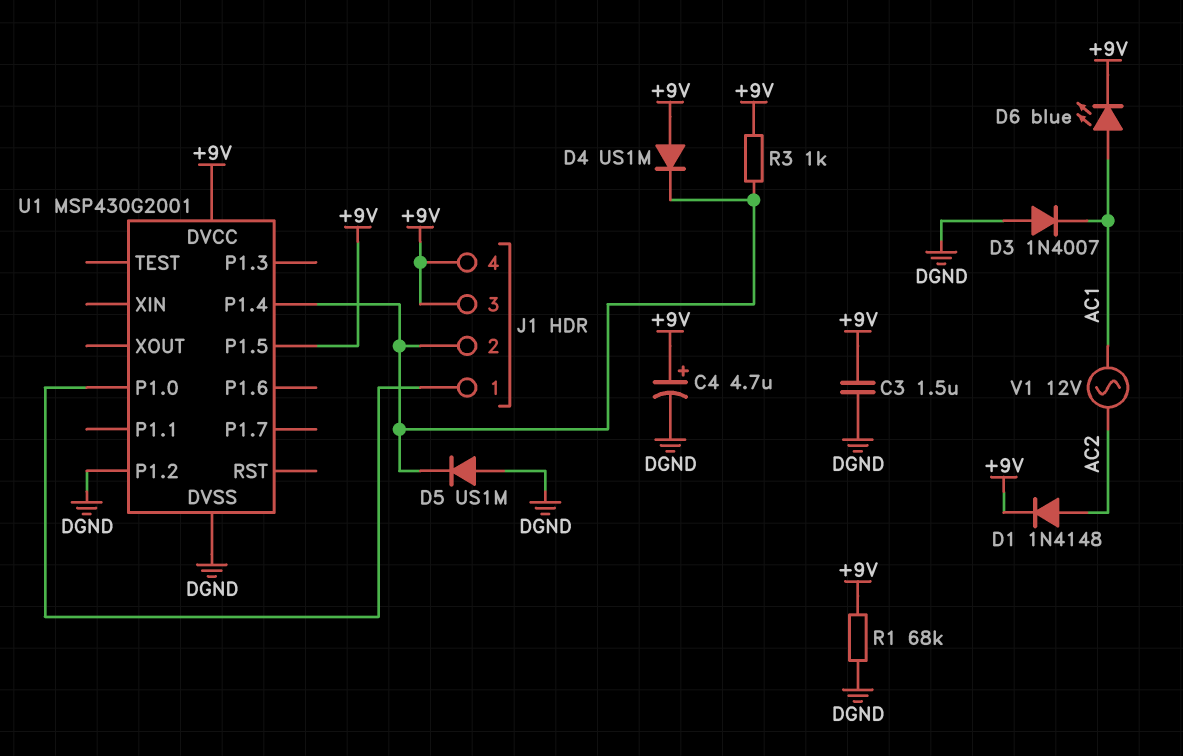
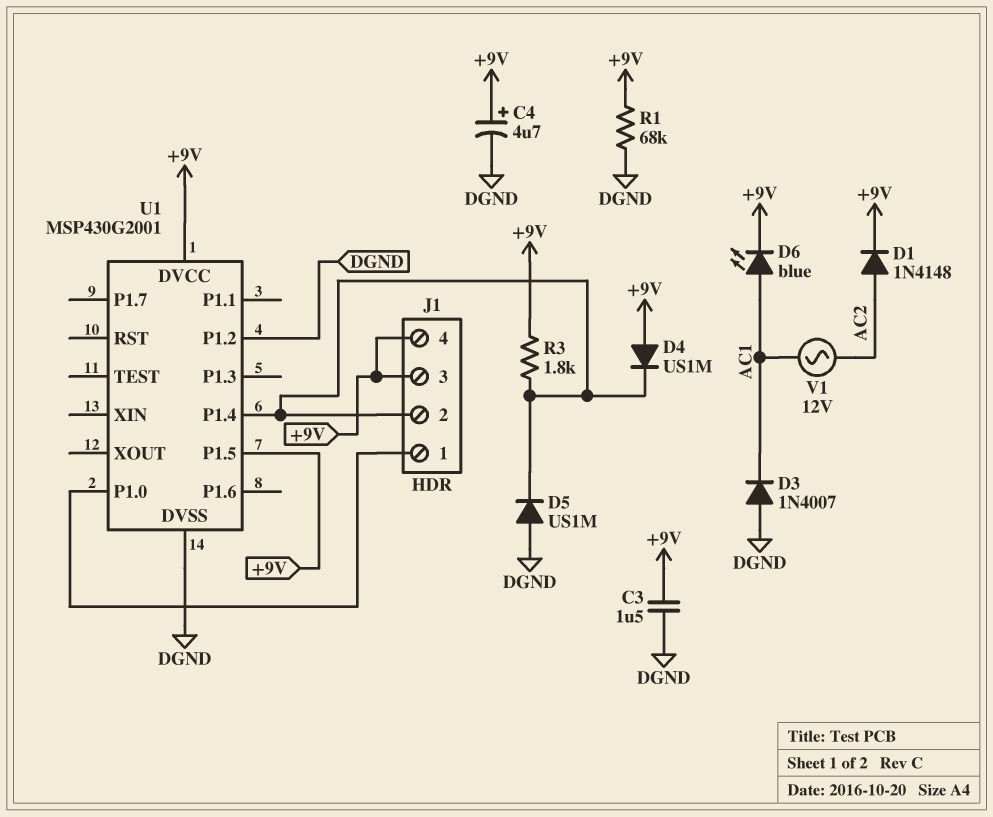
R3: 1k (+9V, J1/2) -> 1.8k (+9V, J1/2)

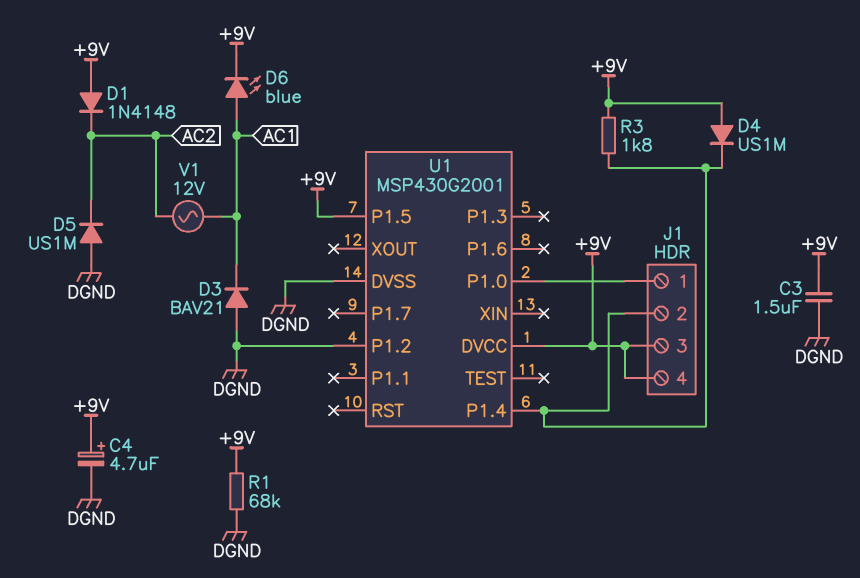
D1: diode 1N4148 (A AC2, K +9V) -> diode 1N4148 (A +9V, K AC2)
D3: diode 1N4007 (A DGND, K AC1) -> diode BAV21 (A DGND, K AC1)
D5: diode US1M (A DGND, K J1/2) -> diode US1M (A DGND, K AC2)

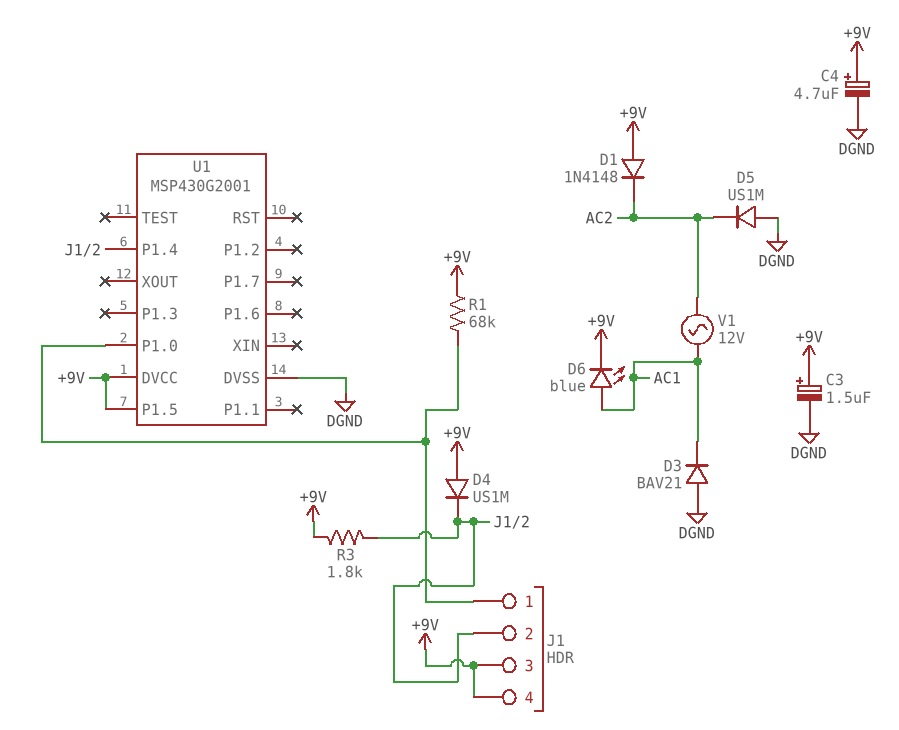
C3: 1.5uF (+9V, DGND) -> 1.5uF (plus +9V, minus DGND)
R1: 68k (+9V, DGND) -> 68k (+9V, J1/1)
U1 pin P1.2: DGND -> none

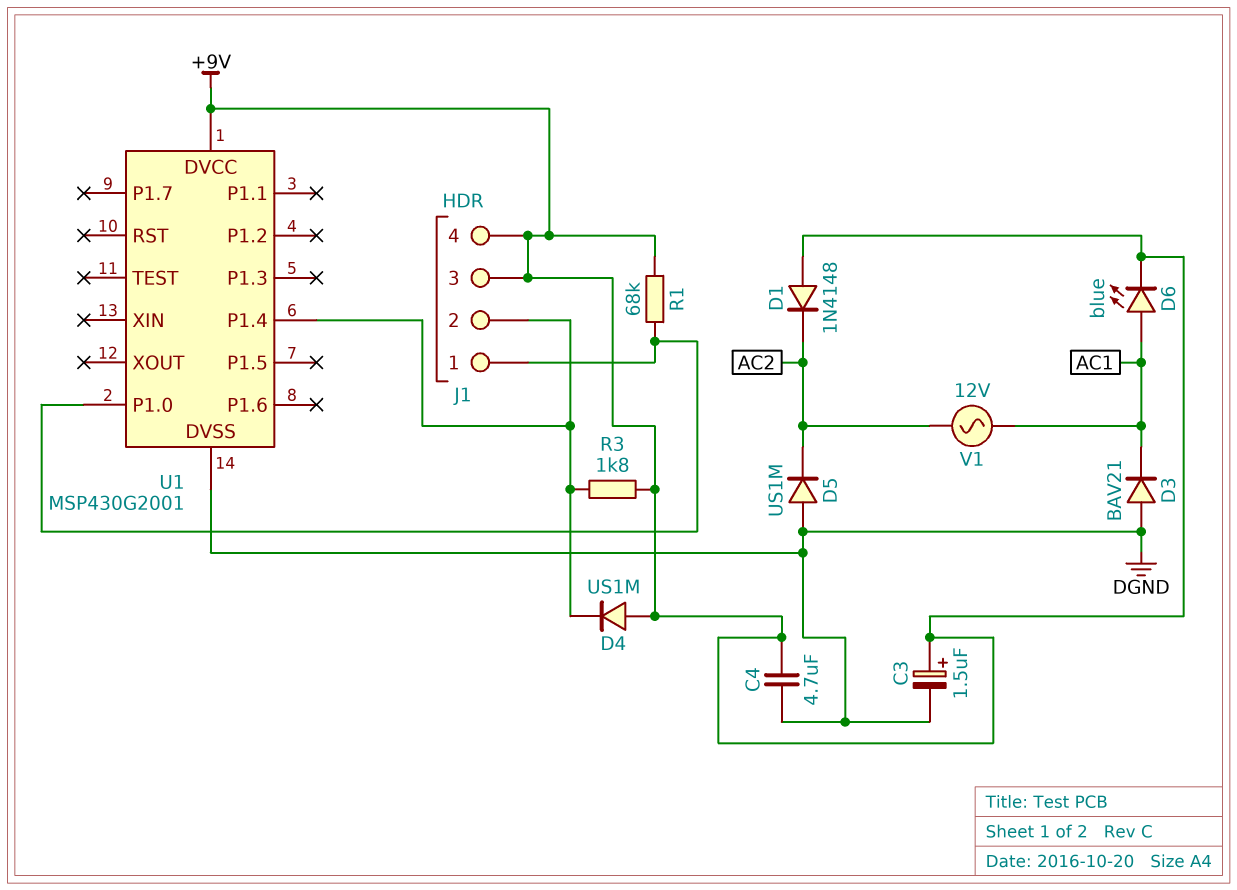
C4: 4.7uF (plus +9V, minus DGND) -> 4.7uF (+9V, DGND)
U1 pin P1.5: +9V -> none

